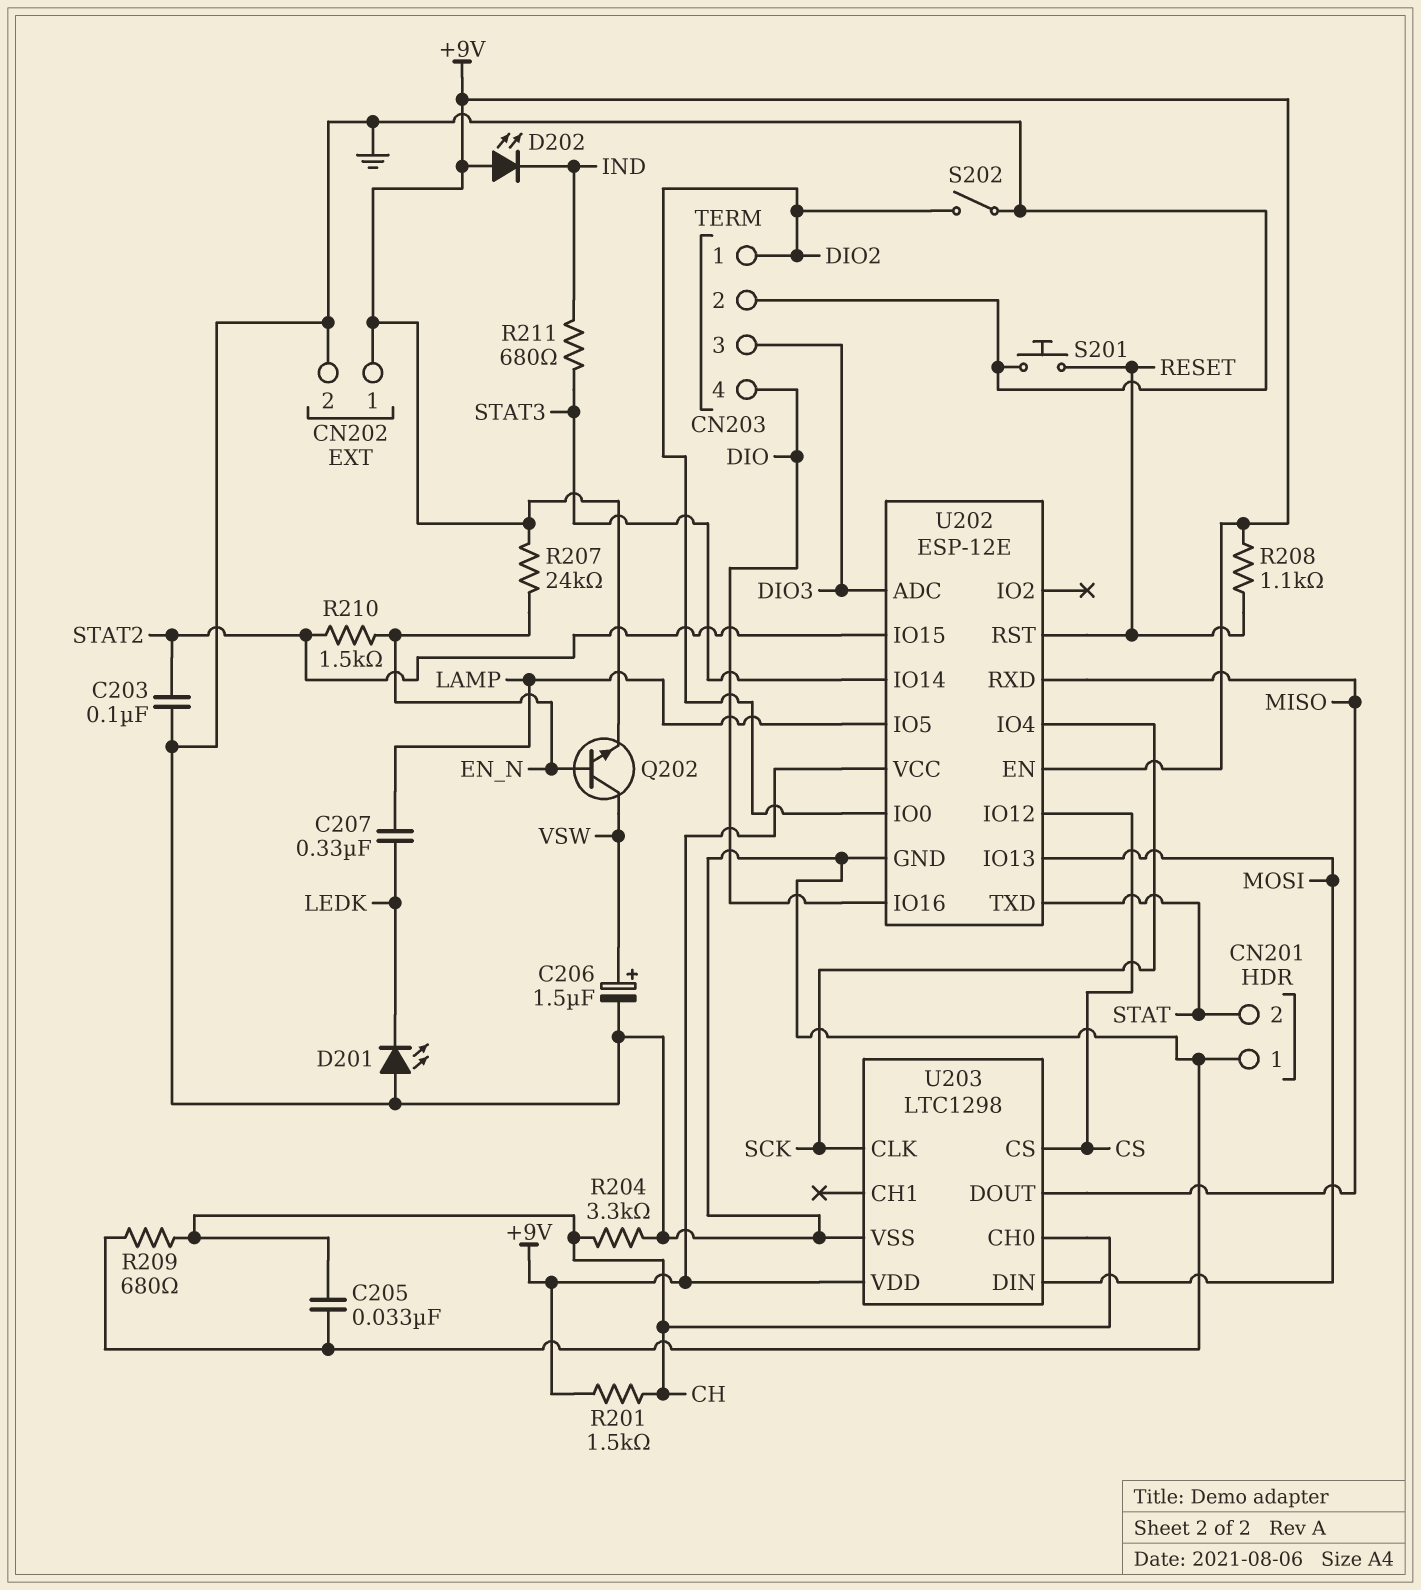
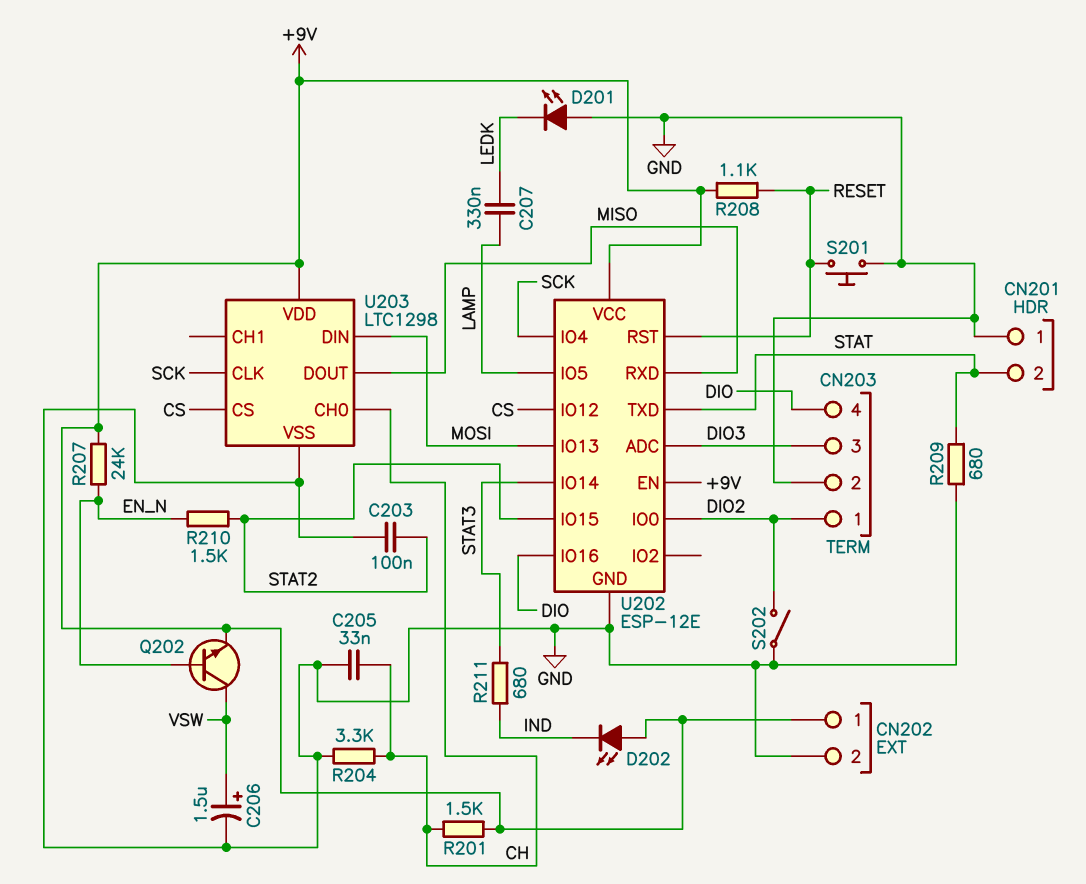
R209: 680 (CH, GND) -> 680 (GND, STAT)

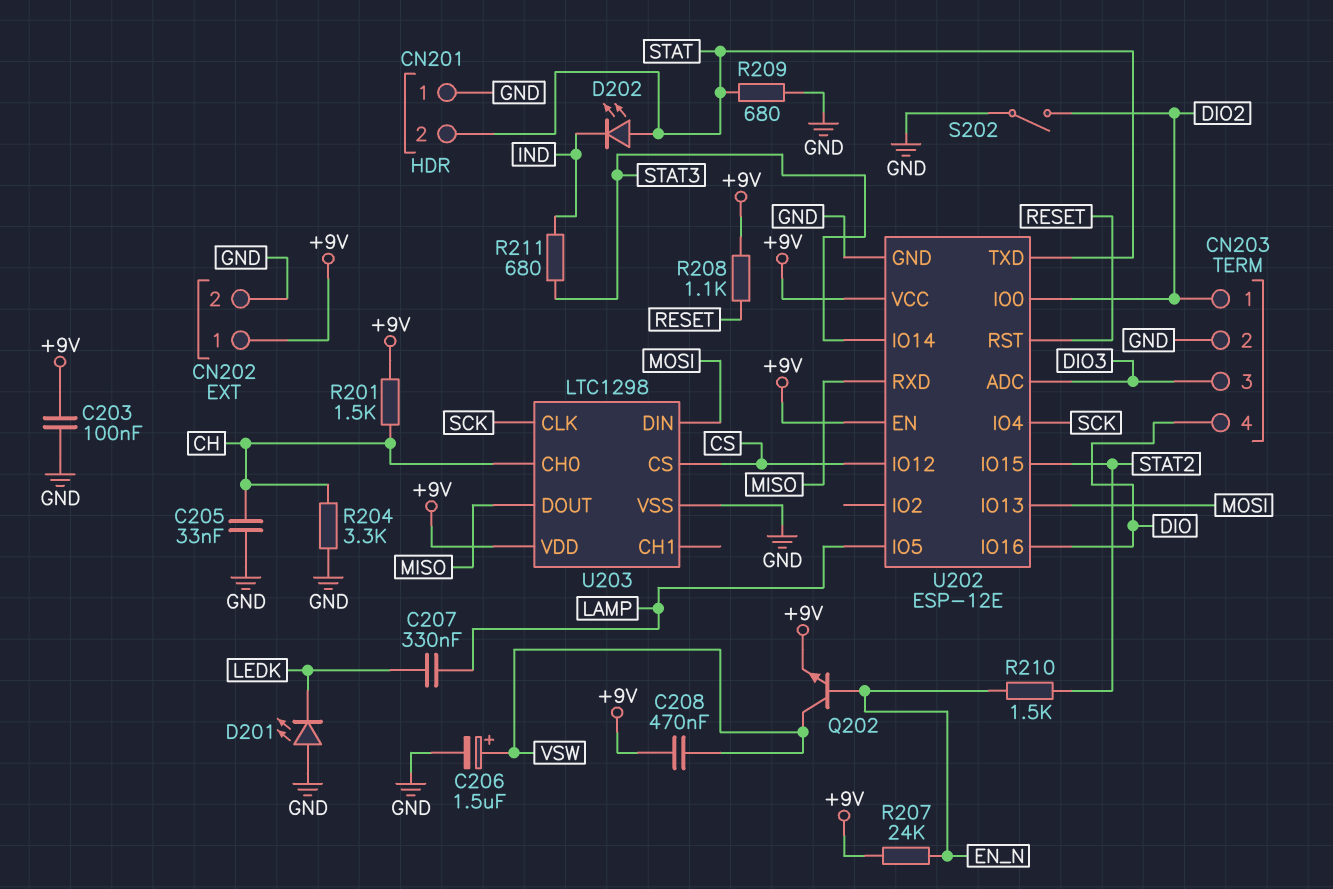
C203: 100nF (GND, STAT2) -> 100nF (+9V, GND)
C208: none -> 470nF (+9V, VSW)
D202: LED (A +9V, K IND) -> LED (A STAT, K IND)
S201: button (GND, RESET) -> none

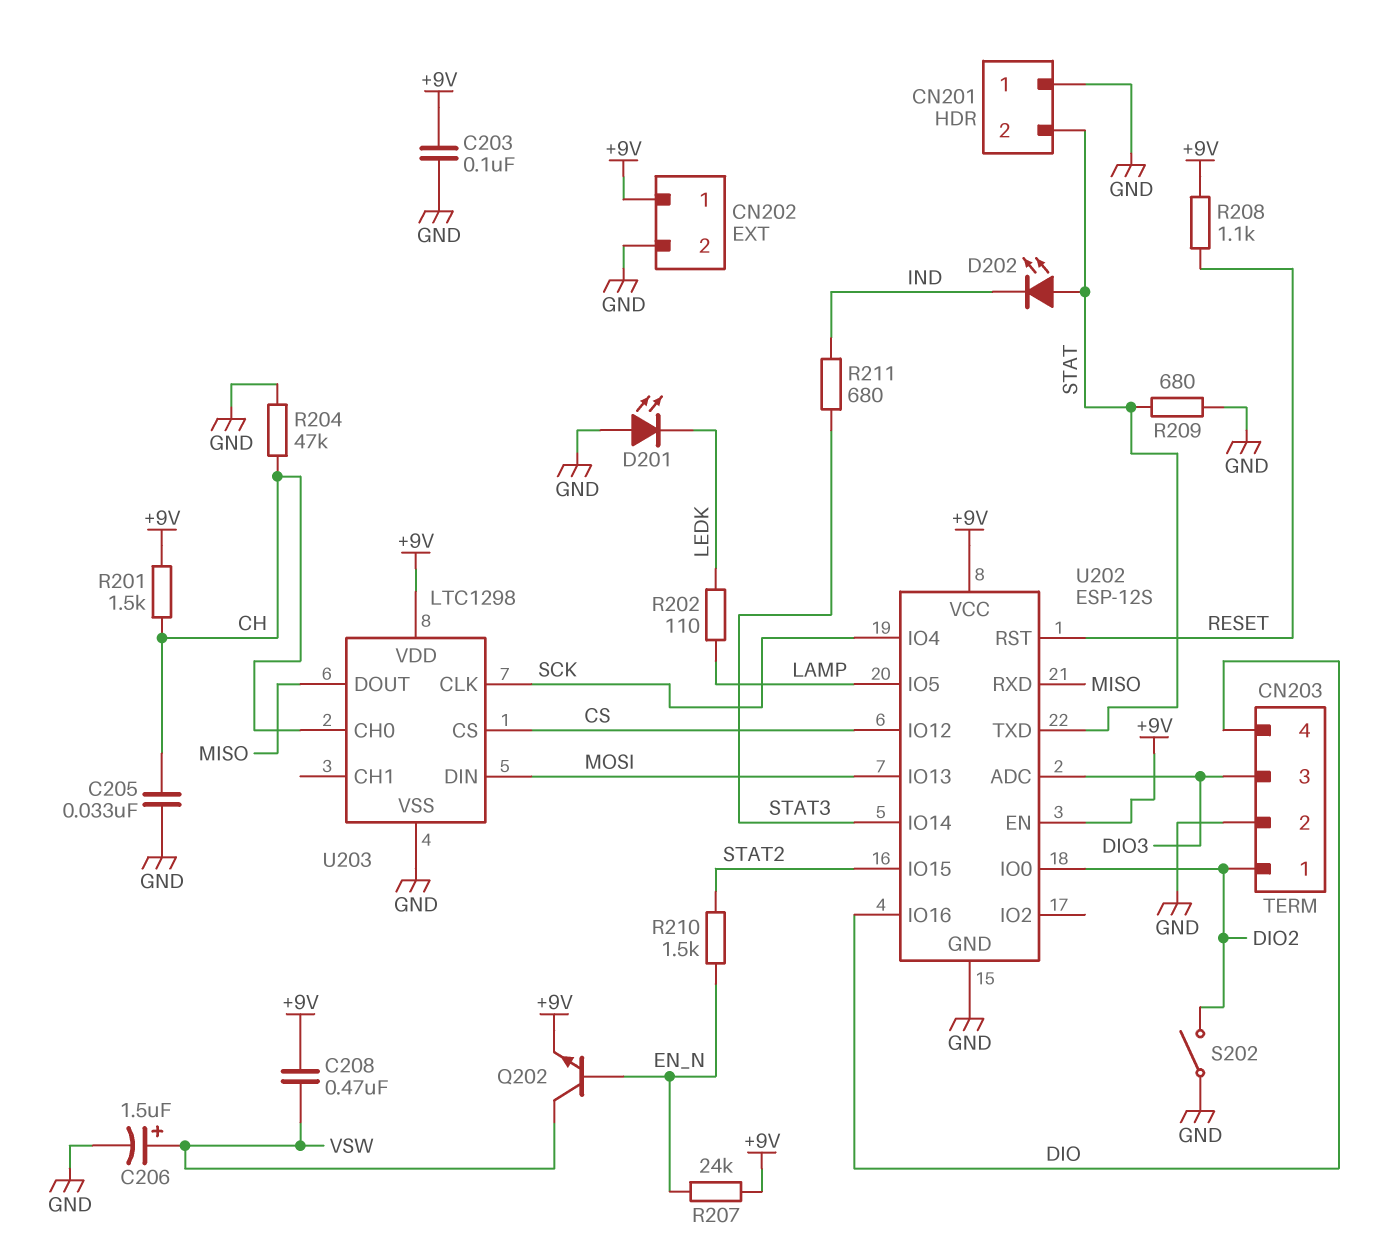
C207: 330nF (LAMP, LEDK) -> none
R202: none -> 110 (LAMP, LEDK)
R204: 3.3k (CH, GND) -> 47k (CH, GND)
U202: ESP-12E -> ESP-12S

